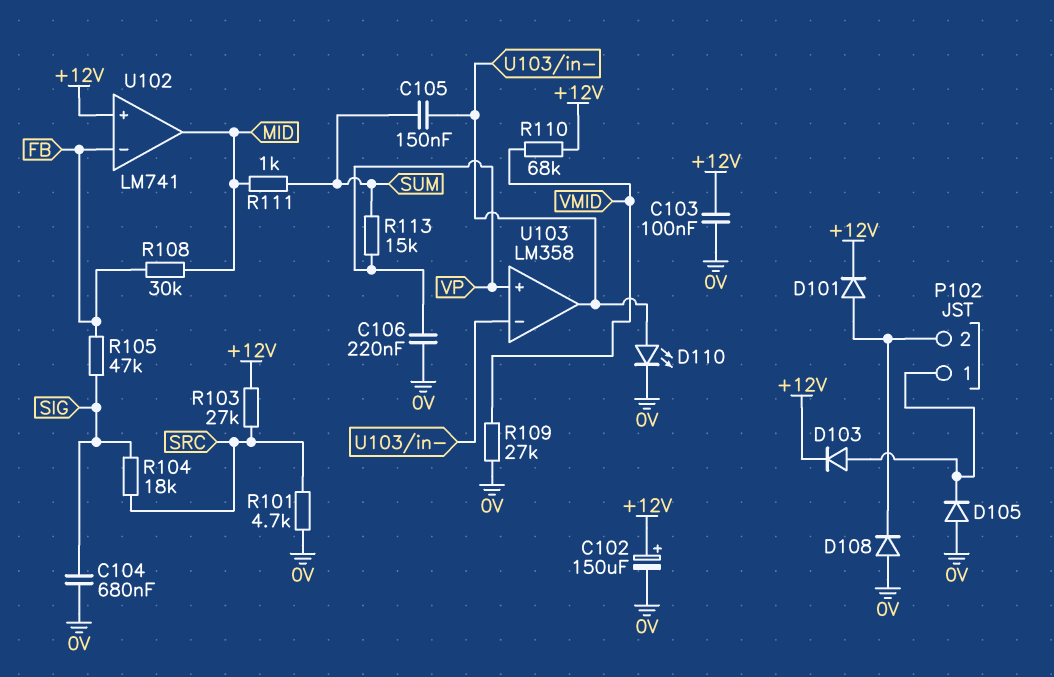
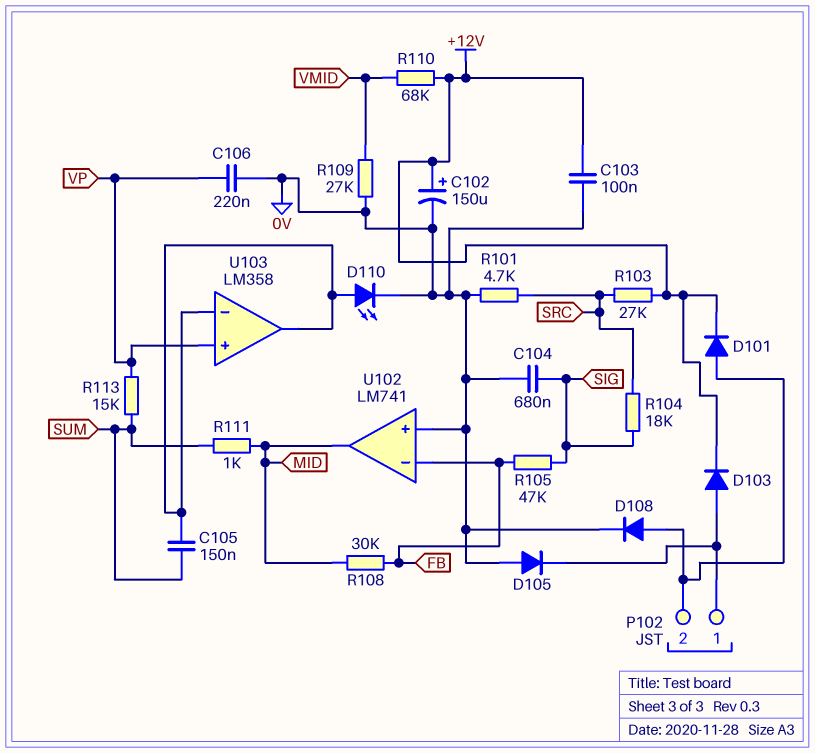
D108: diode (A 0V, K P102/2) -> diode (A P102/2, K 0V)
U102 pin in+: +12V -> 0V

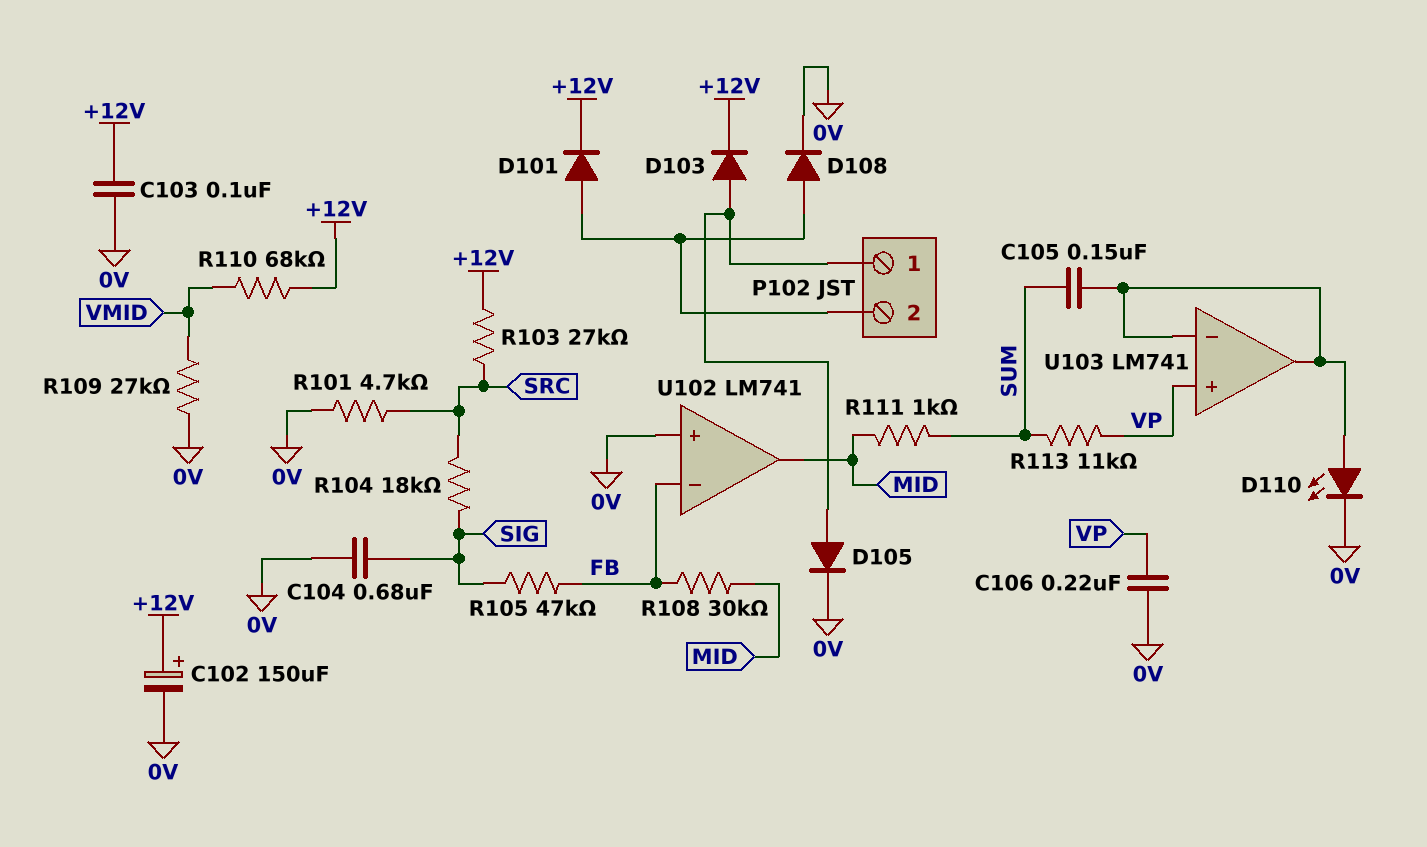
D105: diode (A 0V, K P102/1) -> diode (A P102/1, K 0V)
R113: 15k (SUM, VP) -> 11k (SUM, VP)
U103: LM358 -> LM741

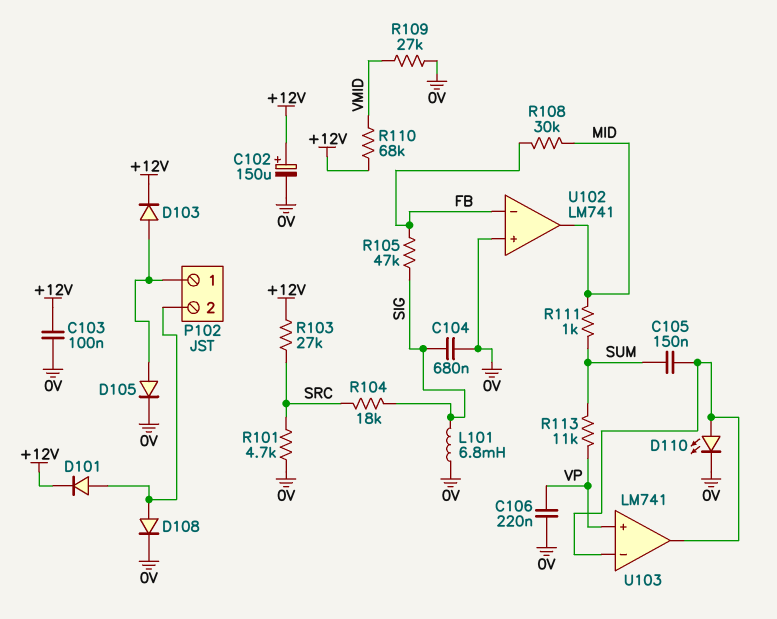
L101: none -> 6.8mH (0V, SIG)

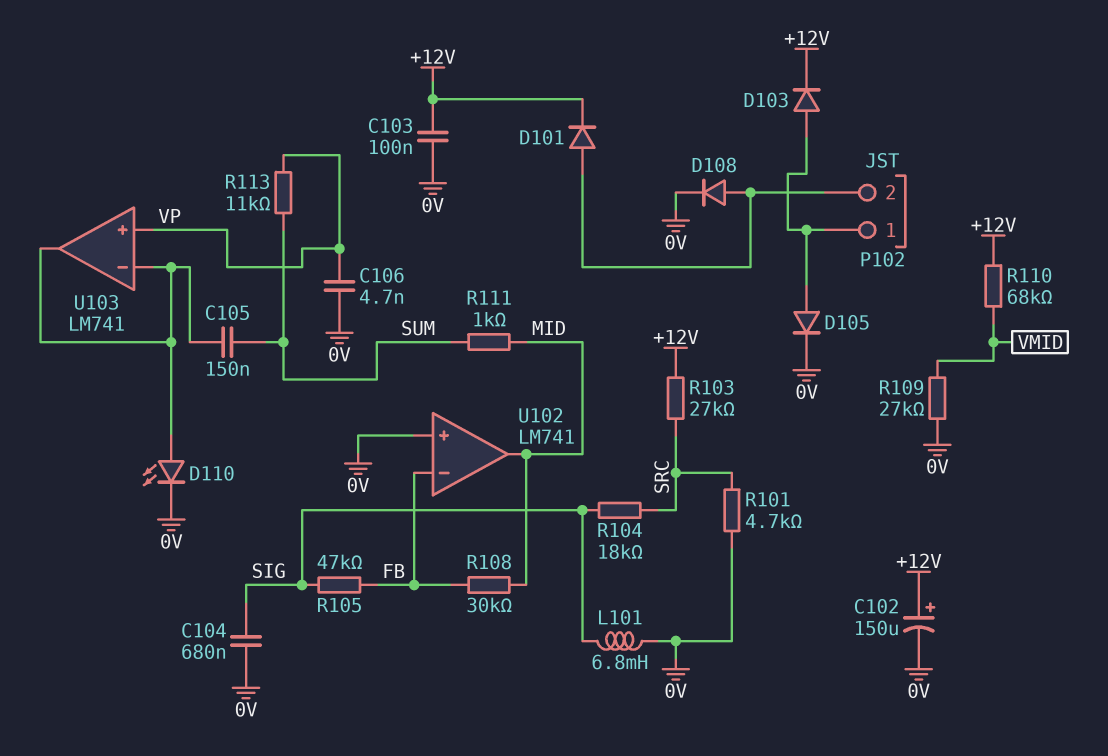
C106: 220nF (0V, VP) -> 4.7nF (0V, VP)

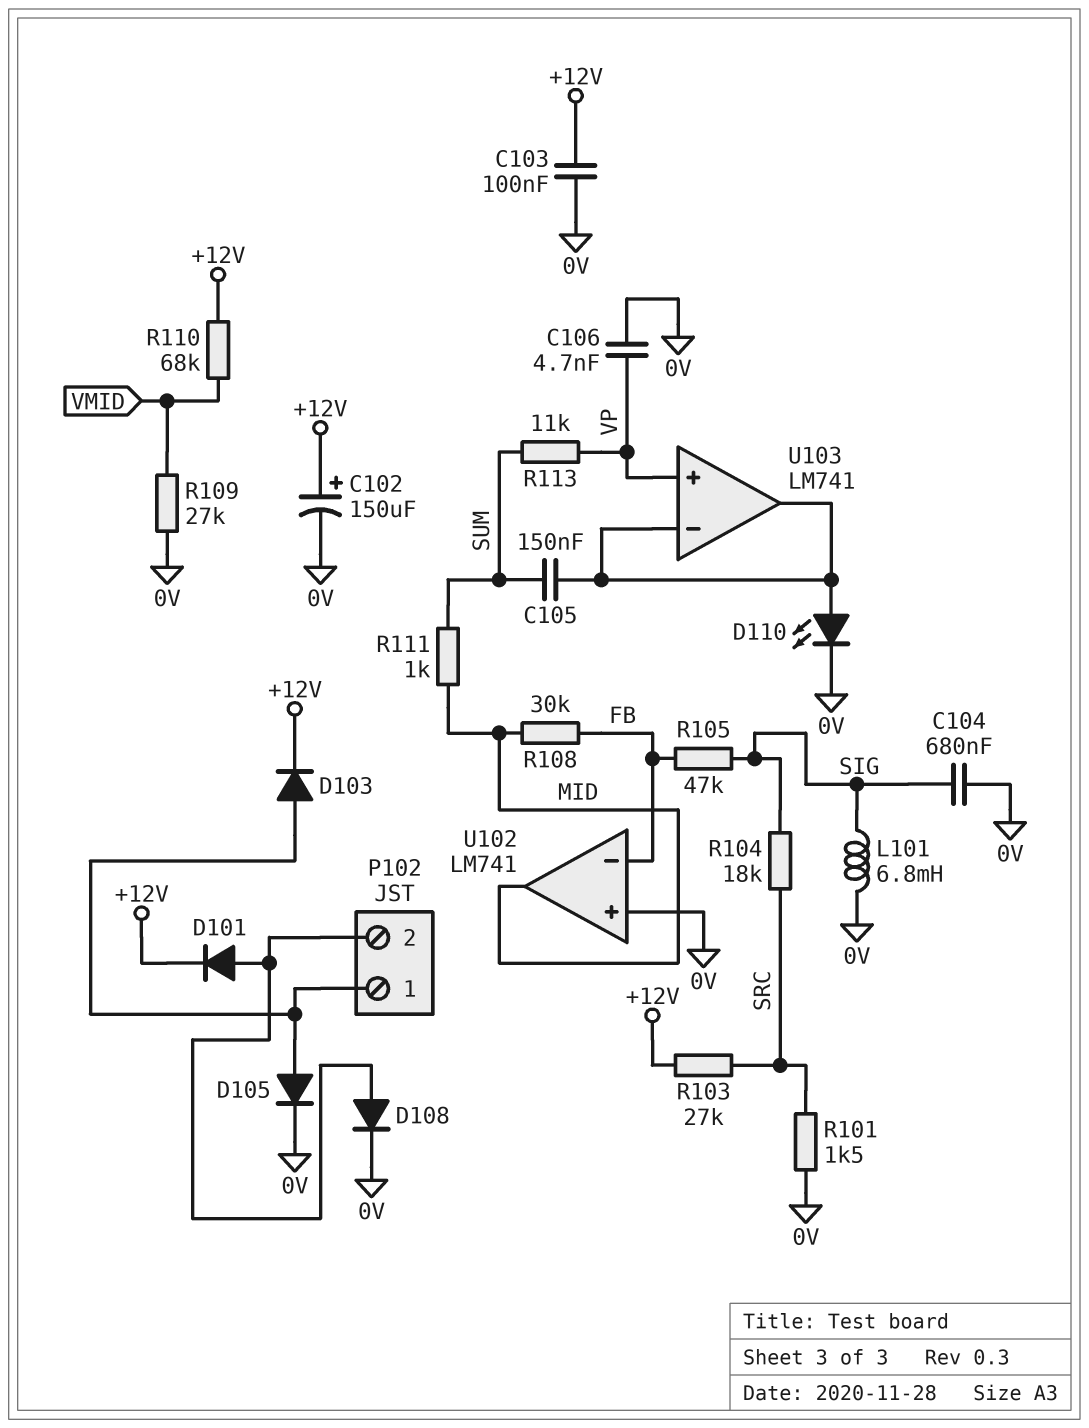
R101: 4.7k (0V, SRC) -> 1.5k (0V, SRC)

